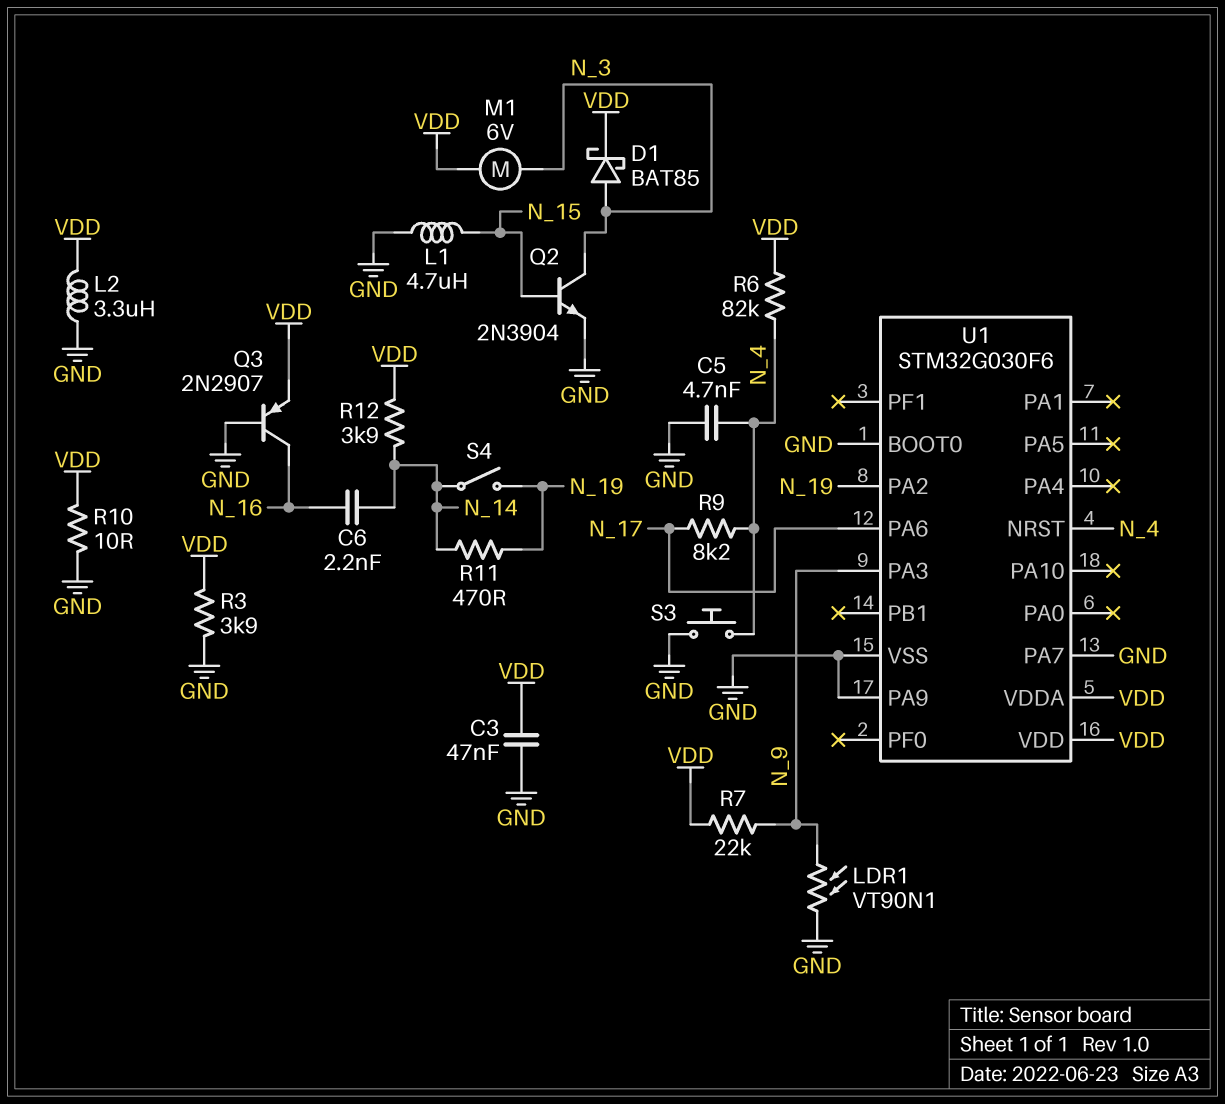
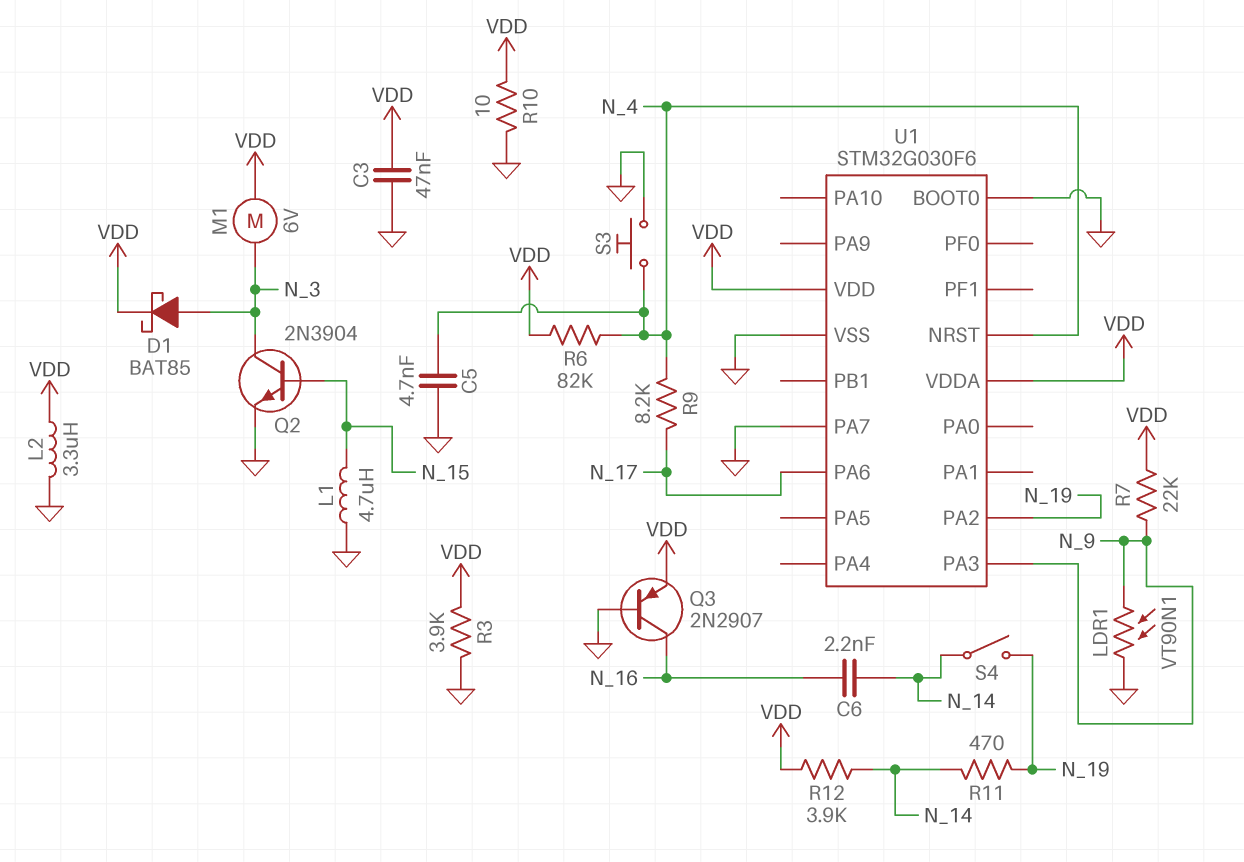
U1 pin PA9: GND -> none

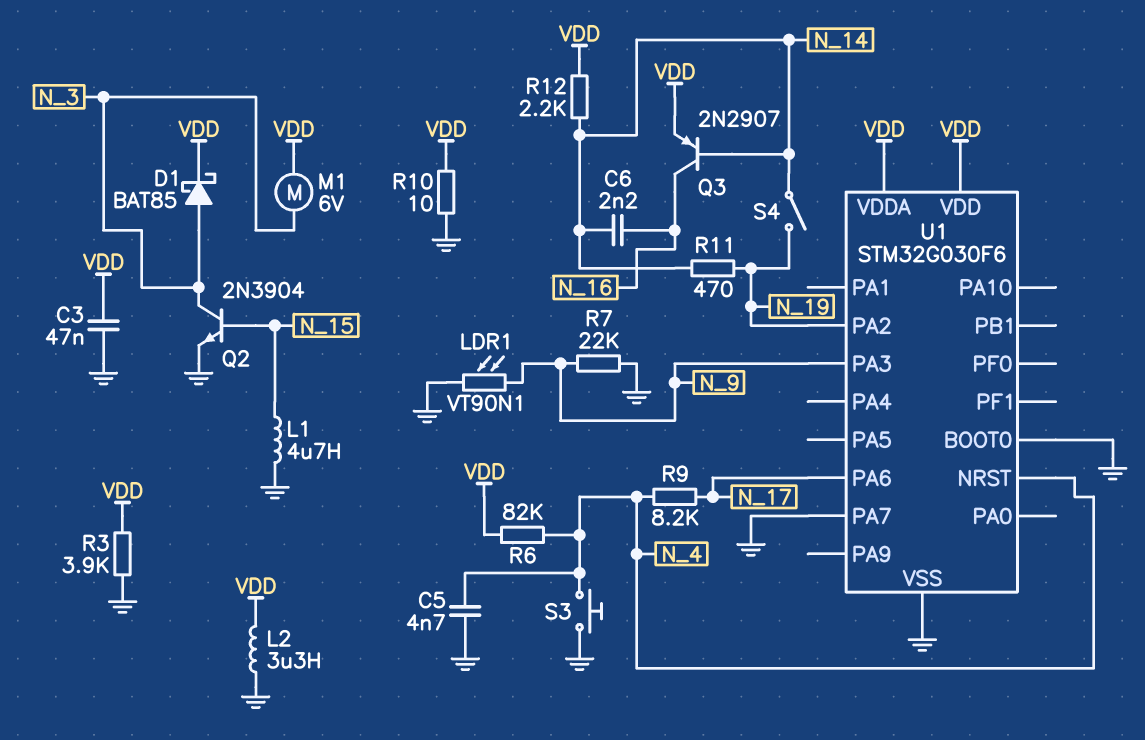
Q3: PNP 2N2907 (B GND, C N_16, E VDD) -> PNP 2N2907 (B N_14, C N_16, E VDD)
R7: 22k (N_9, VDD) -> 22k (GND, N_9)
R12: 3.9k (N_14, VDD) -> 2.2k (N_14, VDD)

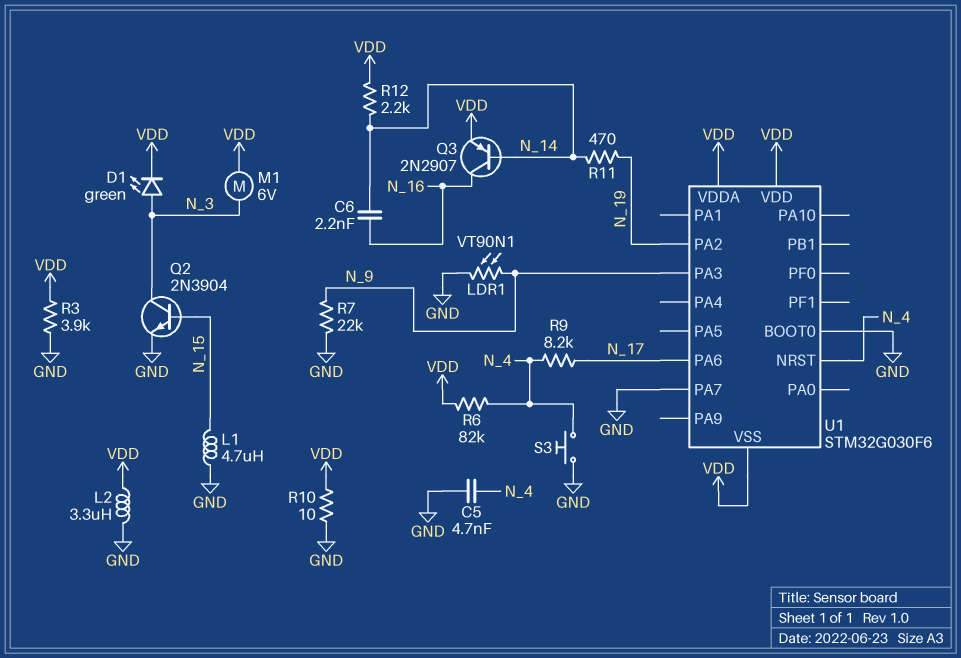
C3: 47nF (GND, VDD) -> none
D1: schottky BAT85 (A N_3, K VDD) -> LED green (A N_3, K VDD)
S4: switch (N_14, N_19) -> none
U1 pin VSS: GND -> VDD

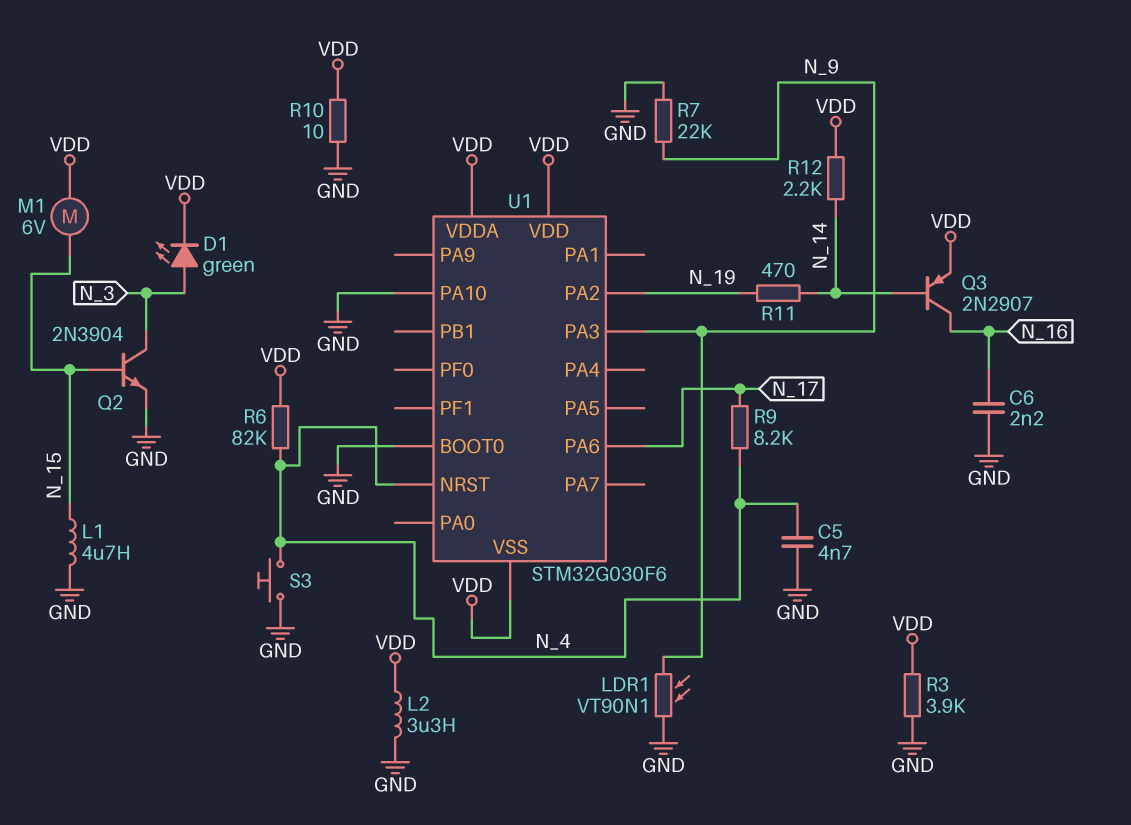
C6: 2.2nF (N_14, N_16) -> 2.2nF (GND, N_16)
M1: motor 6V (N_3, VDD) -> motor 6V (N_15, VDD)
U1 pin PA7: GND -> none
U1 pin PA10: none -> GND

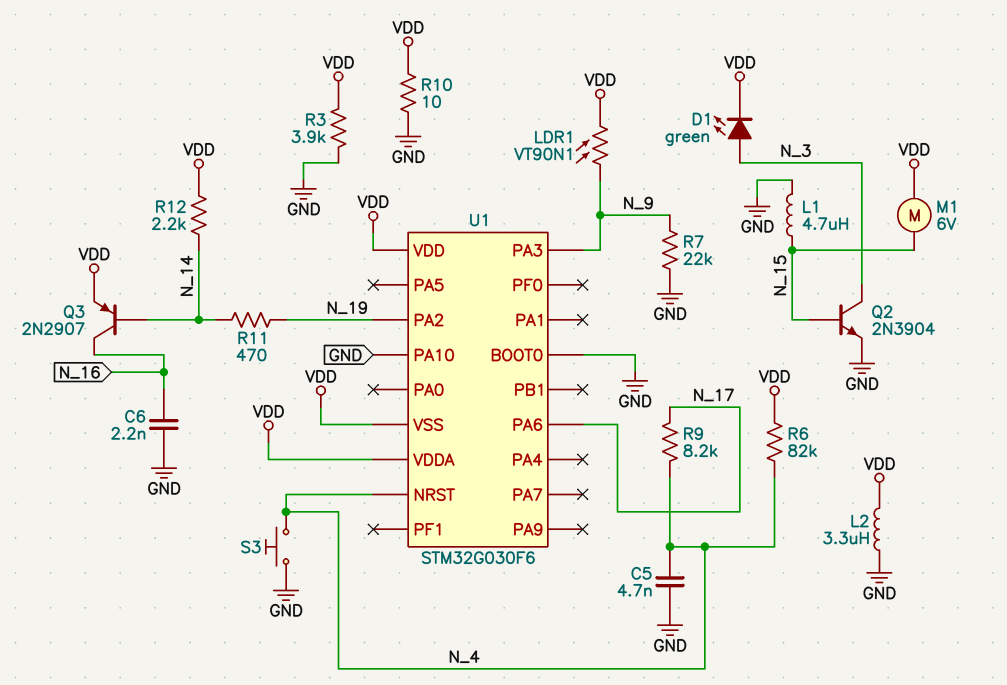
LDR1: VT90N1 (GND, N_9) -> VT90N1 (N_9, VDD)

